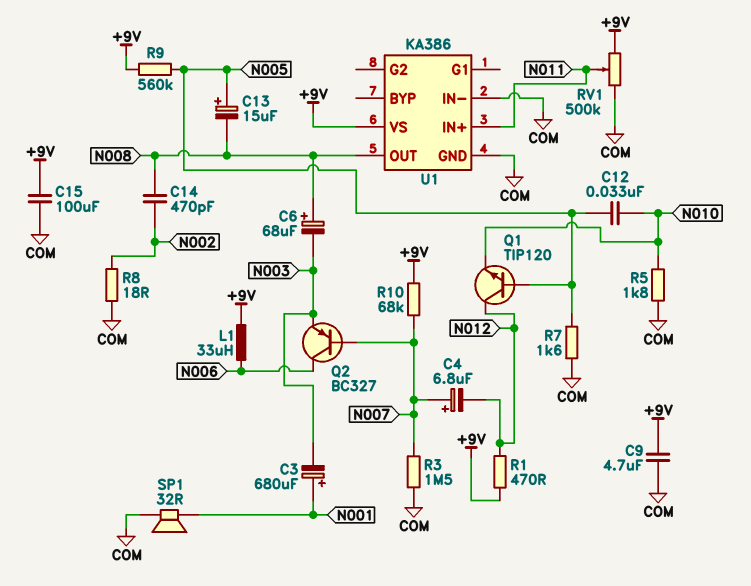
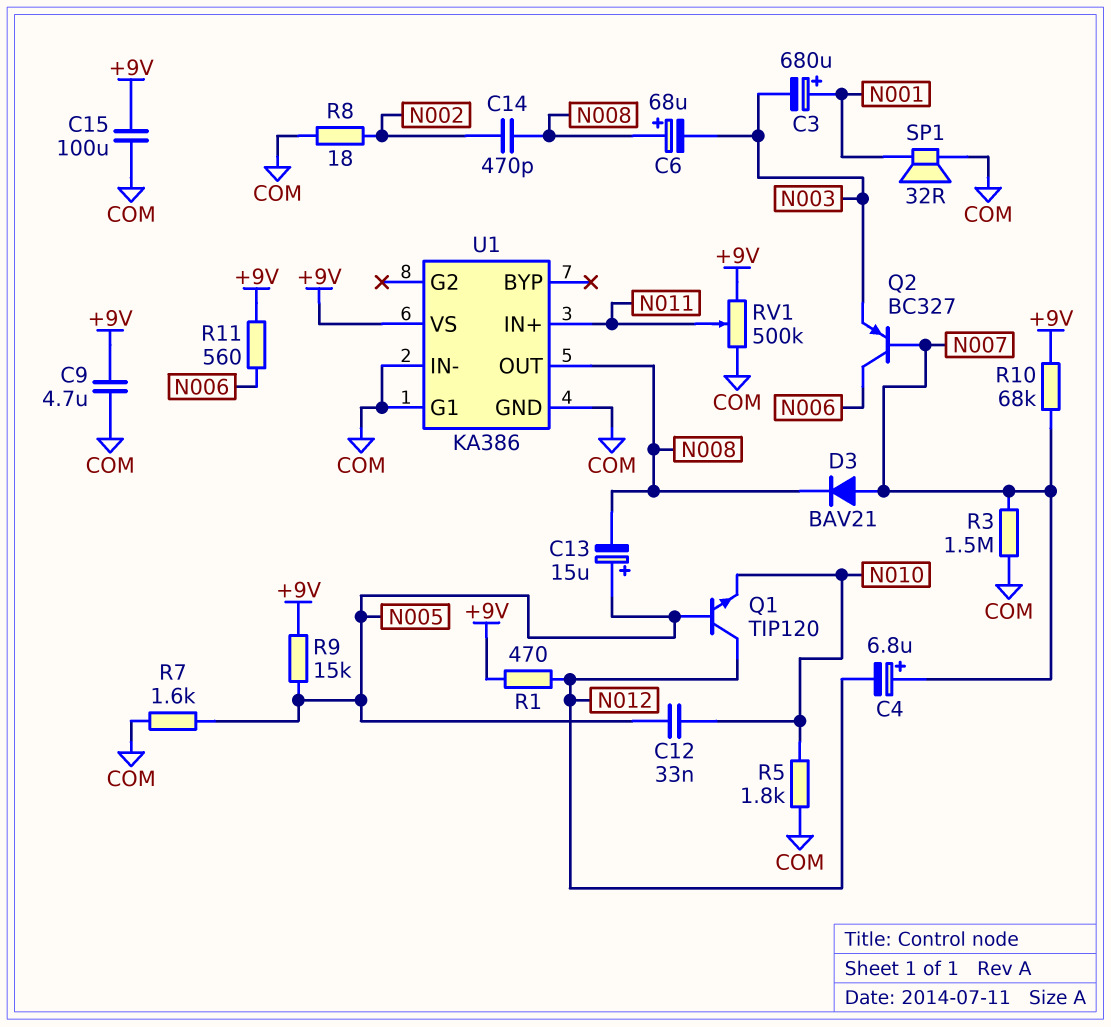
D3: none -> diode BAV21 (A N007, K N008)
L1: 33uH (+9V, N006) -> none
R9: 560k (+9V, N005) -> 15k (+9V, N005)
R11: none -> 560 (+9V, N006)
U1 pin G1: none -> COM

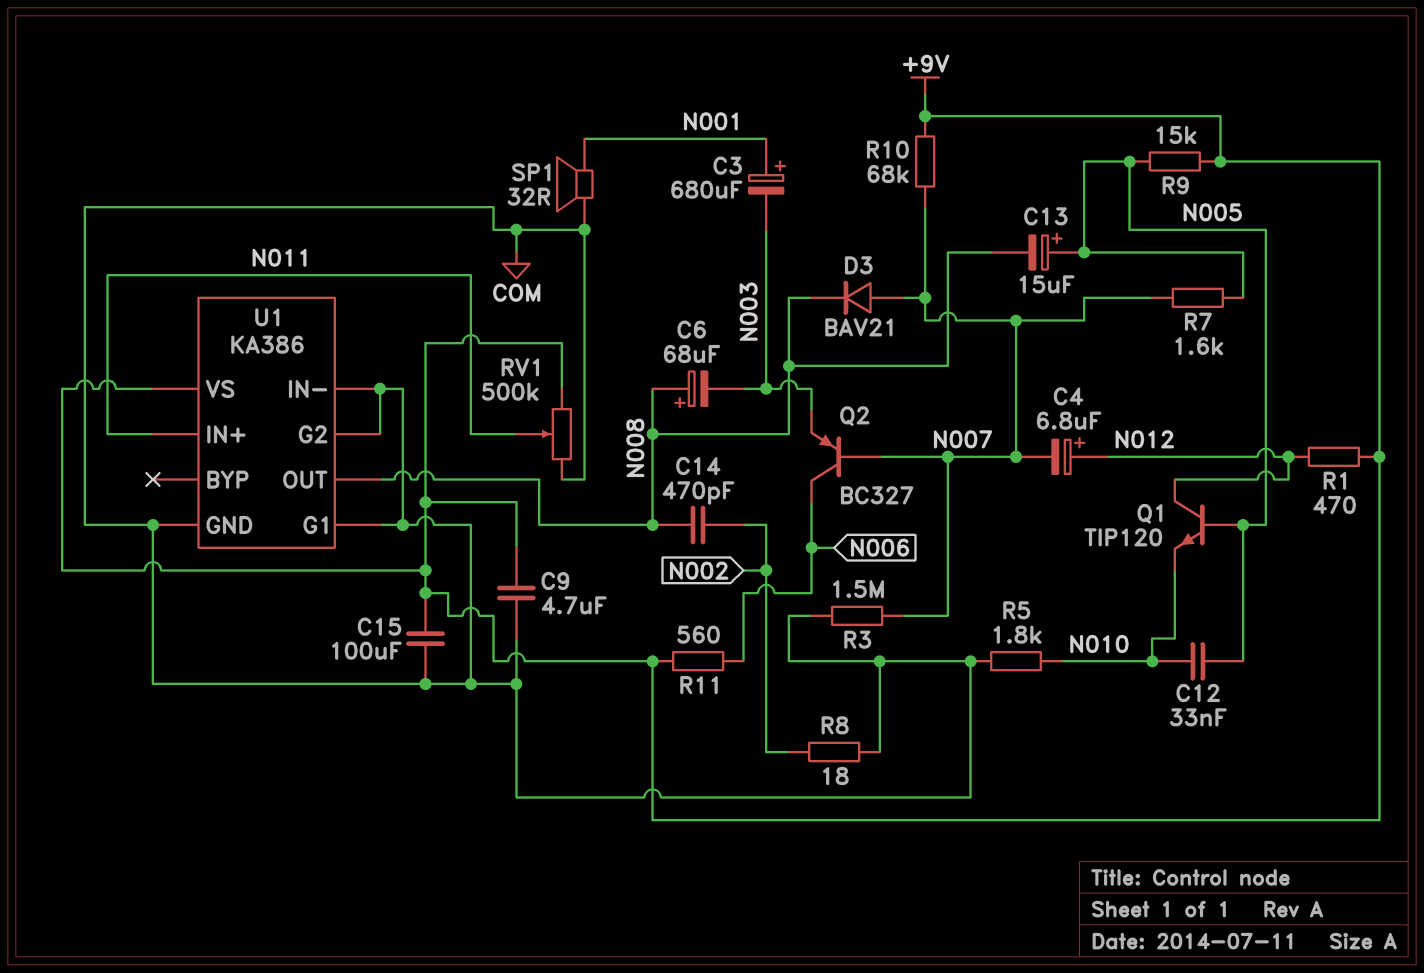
C4: 6.8uF (plus N007, minus N012) -> 6.8uF (plus N012, minus N007)
R7: 1.6k (COM, N005) -> 1.6k (N005, N007)
U1 pin G2: none -> COM

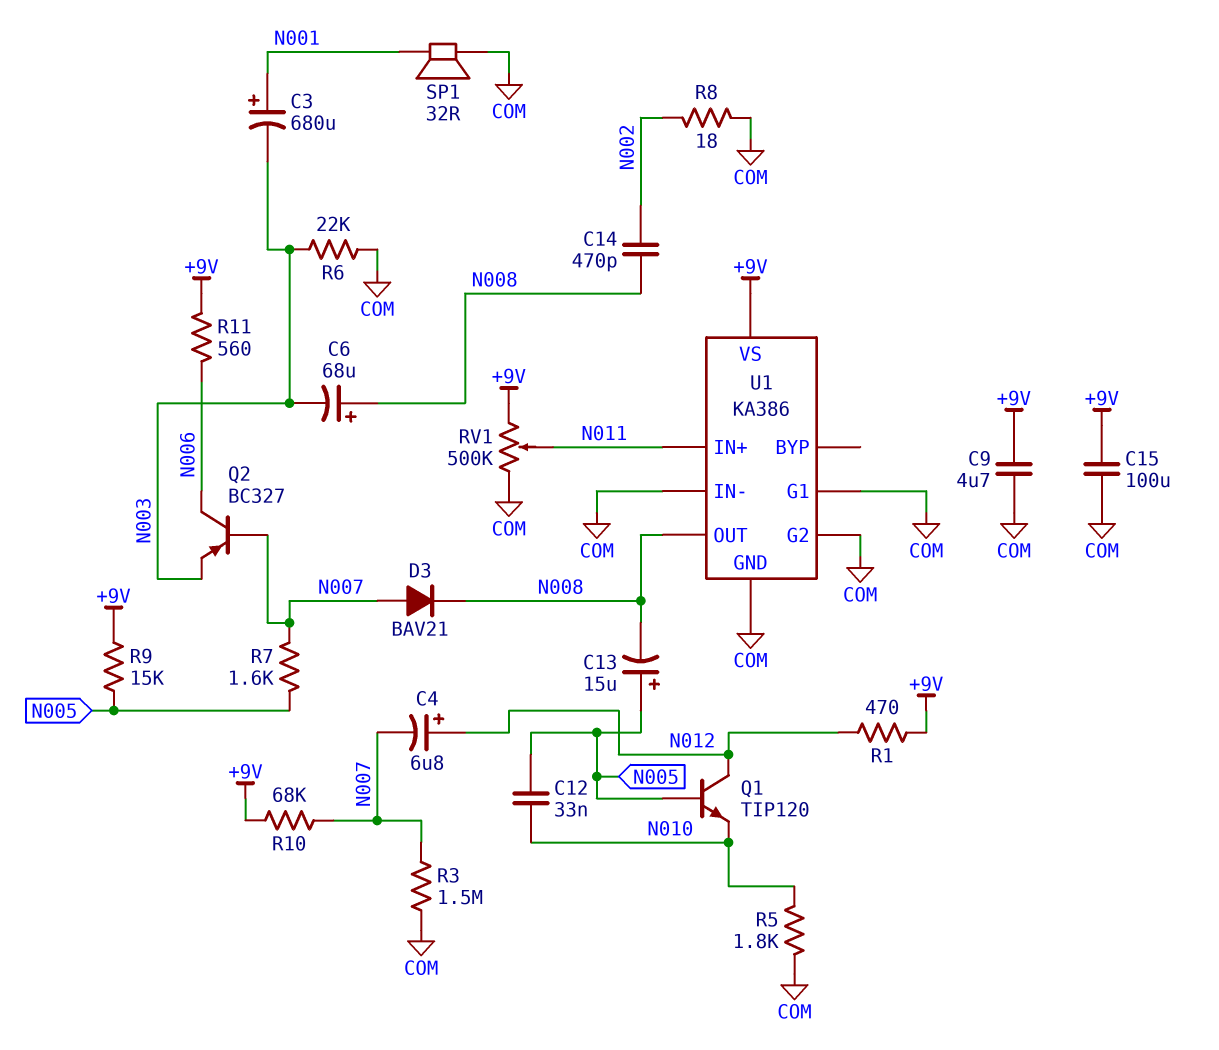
R6: none -> 22k (COM, N003)

